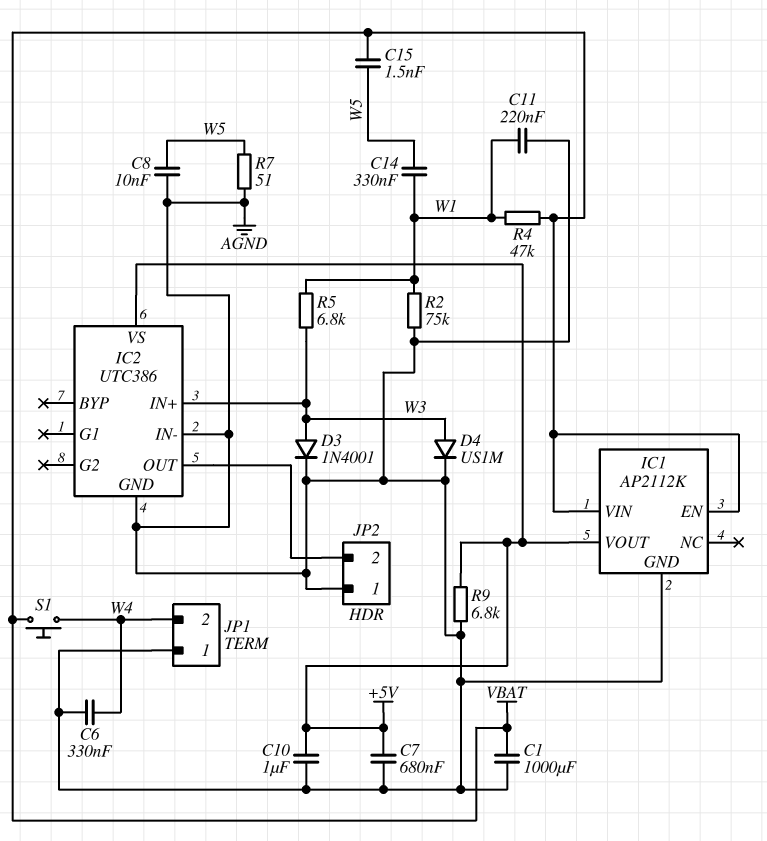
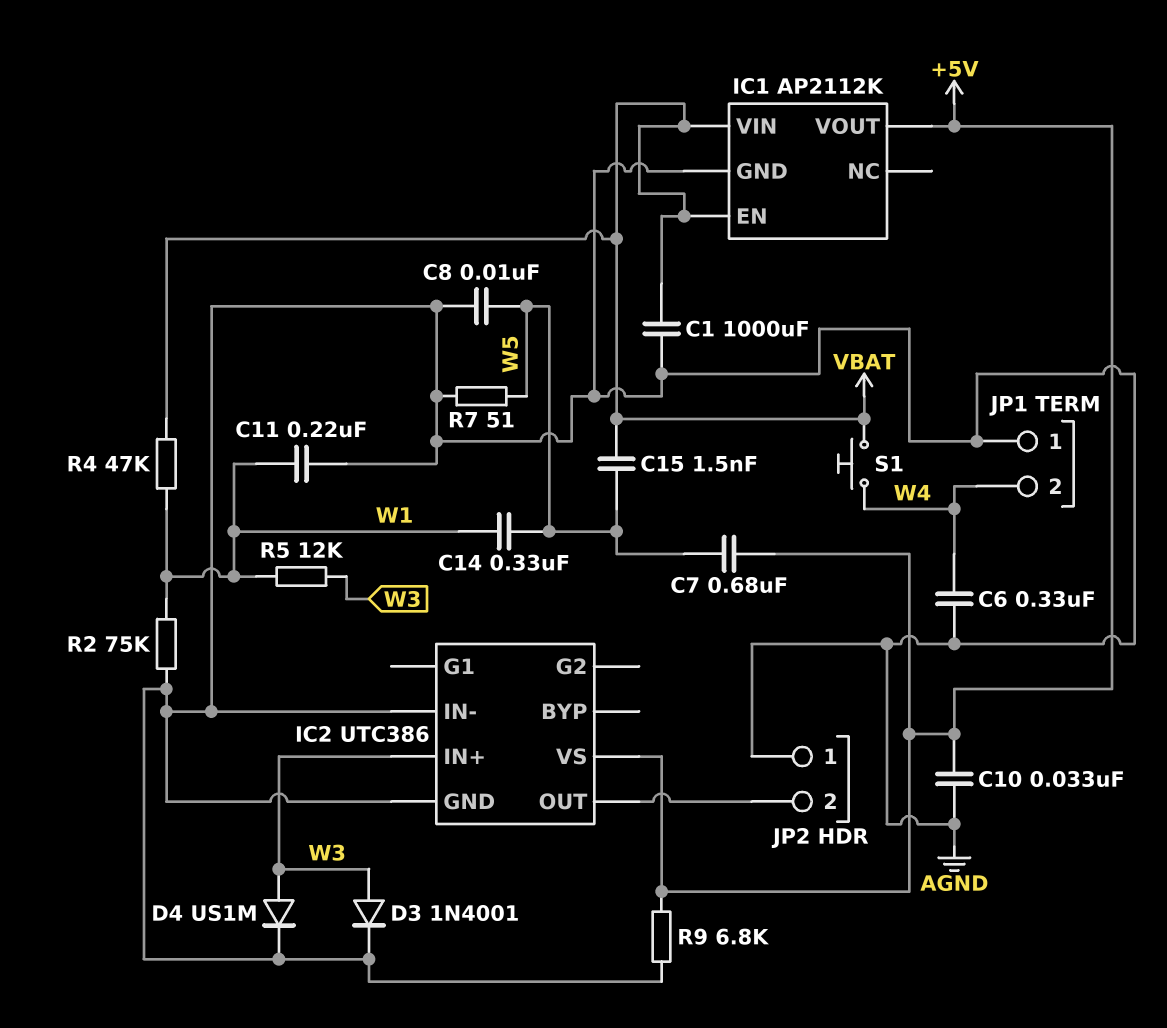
C7: 680nF (+5V, AGND) -> 680nF (+5V, W5)
C10: 1uF (+5V, AGND) -> 33nF (+5V, AGND)
R5: 6.8k (W1, W3) -> 12k (W1, W3)

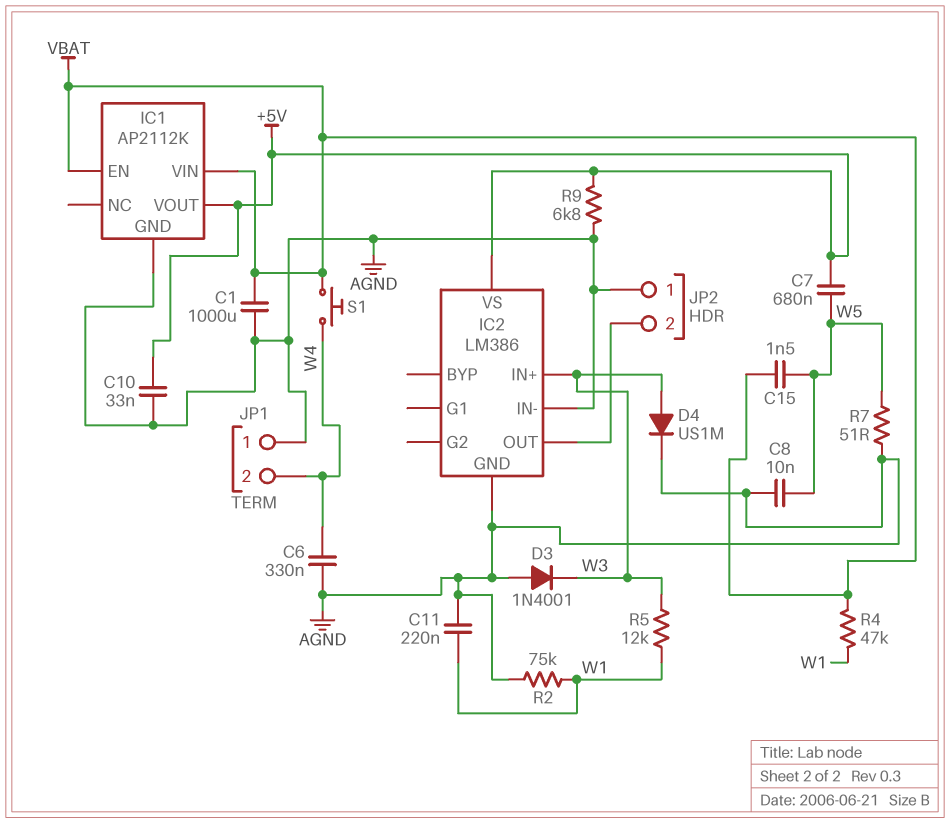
C14: 330nF (W1, W5) -> none
D3: diode 1N4001 (A W3, K AGND) -> diode 1N4001 (A AGND, K W3)
IC2: UTC386 -> LM386

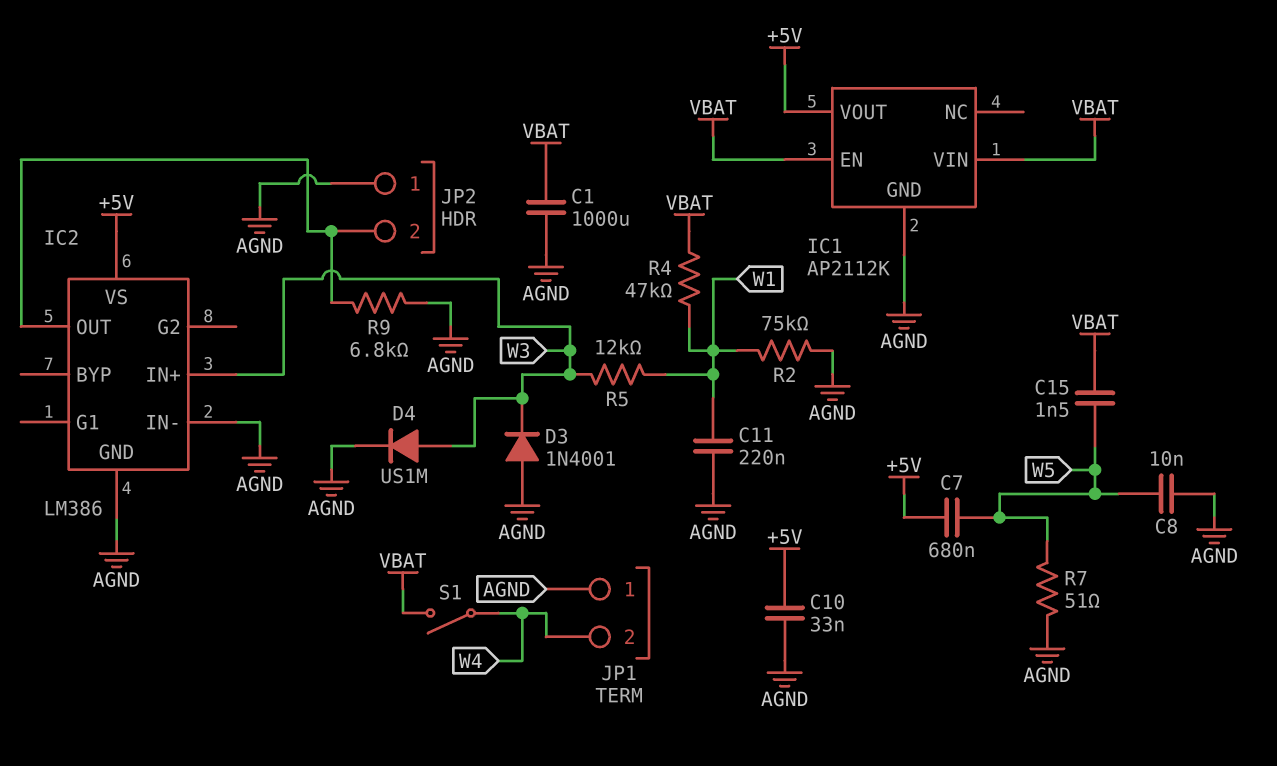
C6: 330nF (AGND, W4) -> none
R9: 6.8k (+5V, AGND) -> 6.8k (AGND, IC2/OUT)
S1: button (VBAT, W4) -> switch (VBAT, W4)

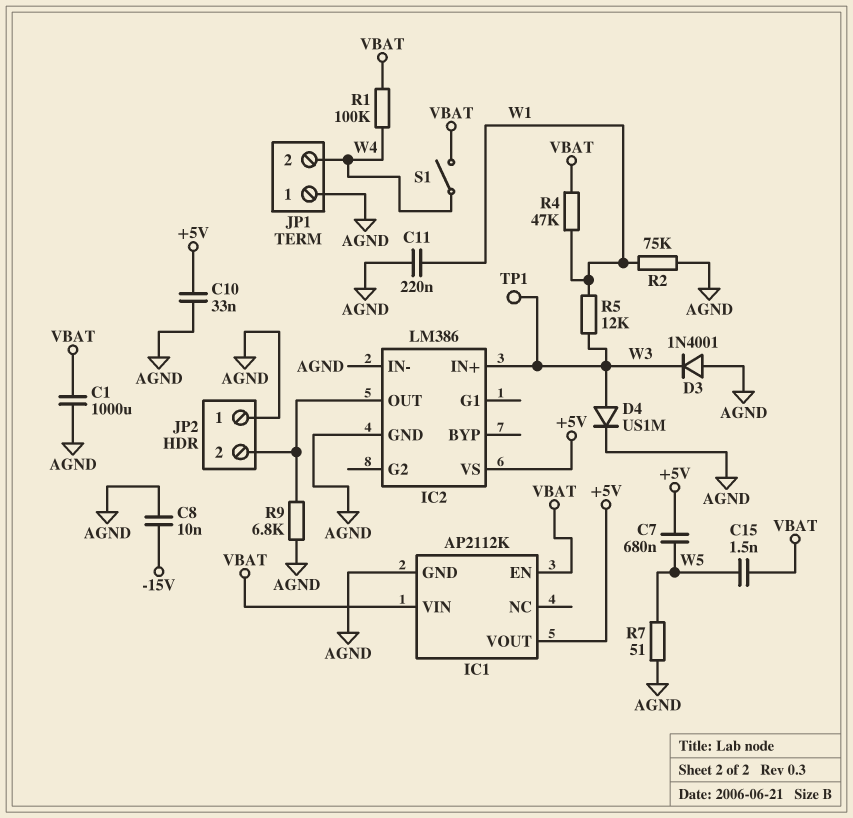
C8: 10nF (AGND, W5) -> 10nF (-15V, AGND)
R1: none -> 100k (VBAT, W4)
TP1: none -> test point (W3)

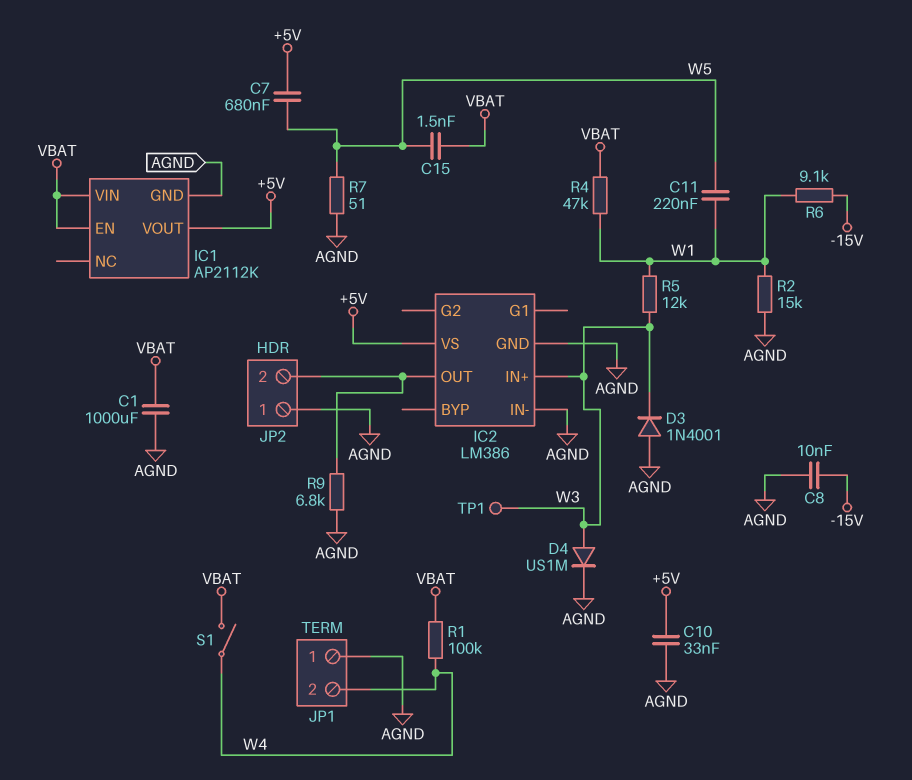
C11: 220nF (AGND, W1) -> 220nF (W1, W5)
R2: 75k (AGND, W1) -> 15k (AGND, W1)
R6: none -> 9.1k (-15V, W1)

